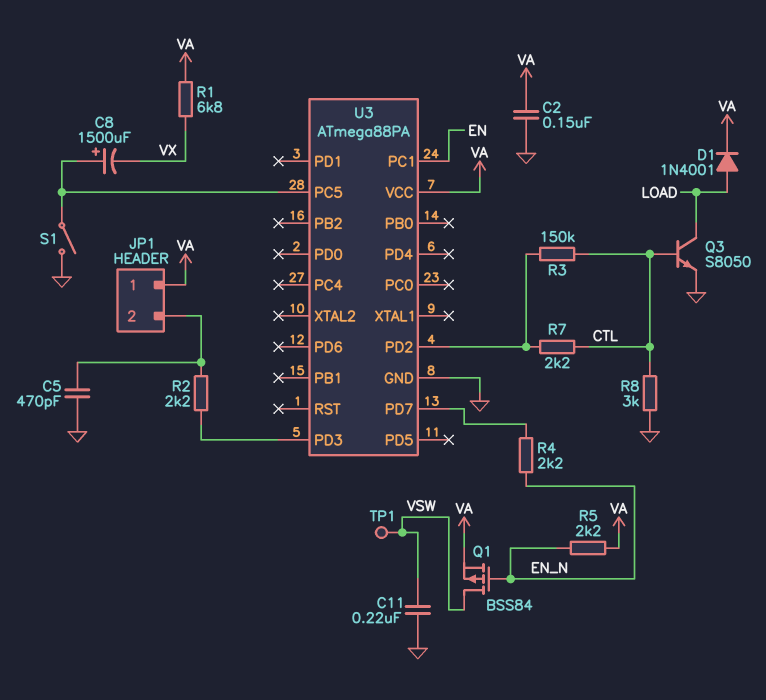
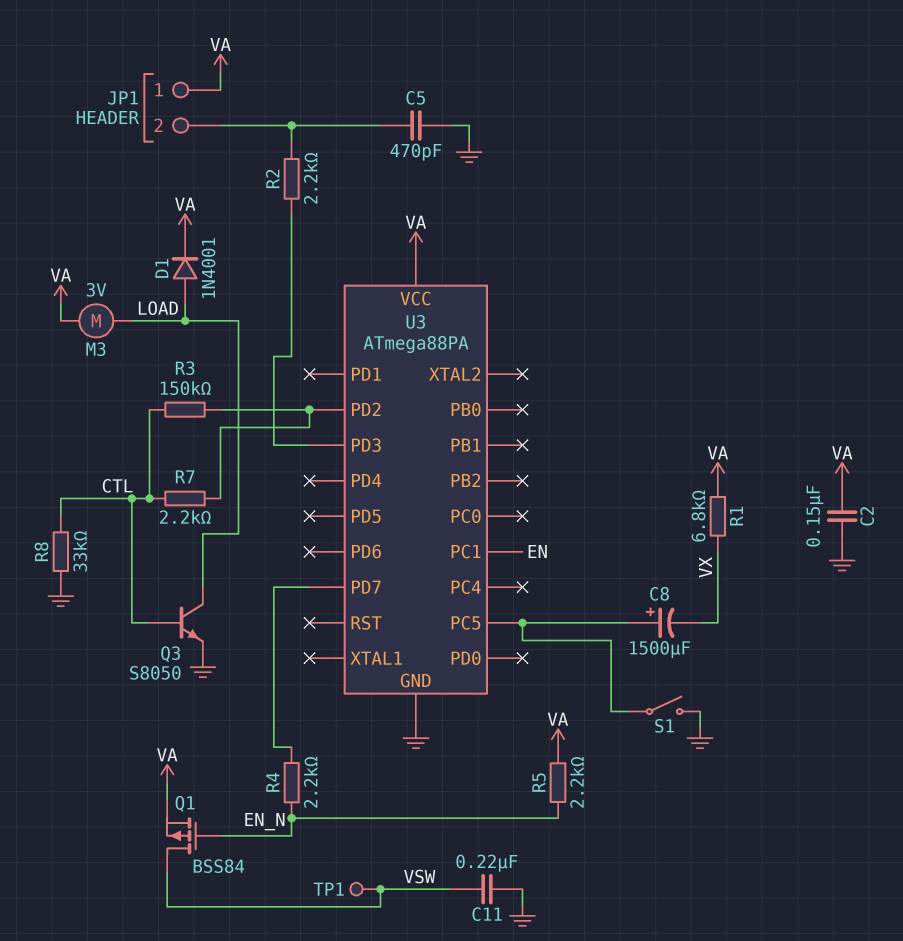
M3: none -> motor 3V (LOAD, VA)
R8: 3k (CTL, GND) -> 33k (CTL, GND)

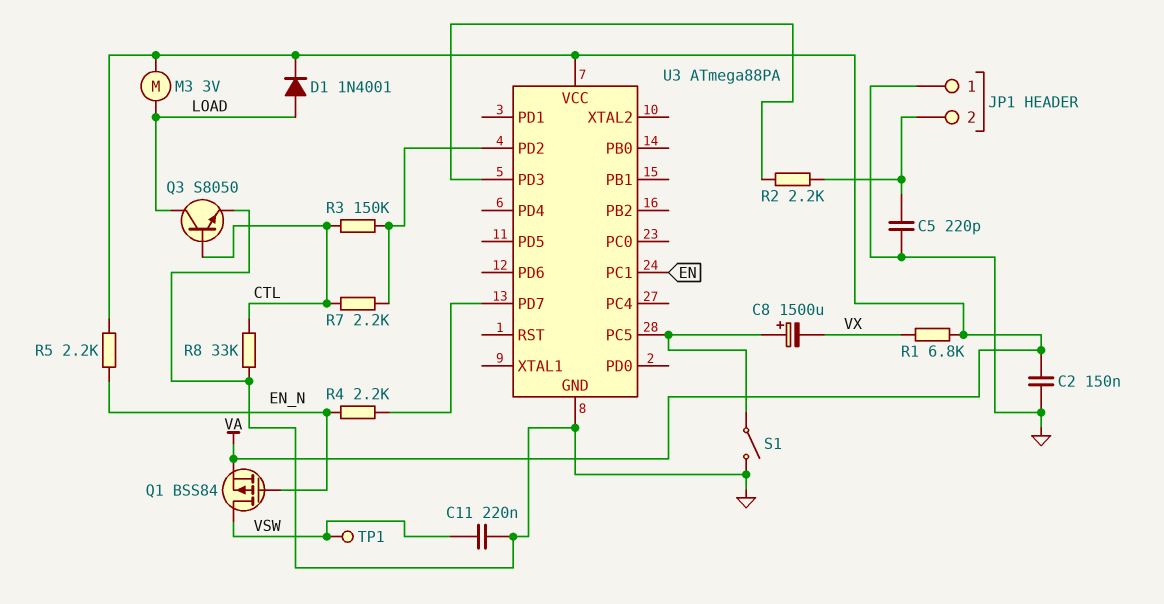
C5: 470pF (GND, JP1/2) -> 220pF (GND, JP1/2)
JP1 pin 1: VA -> GND

